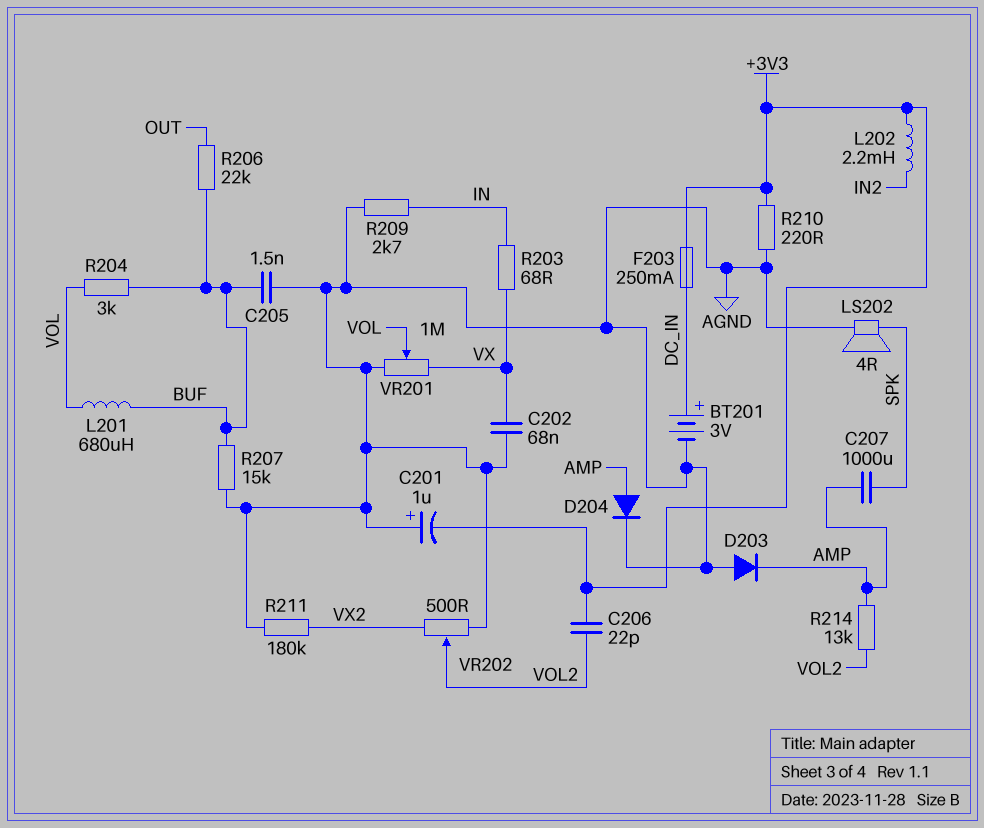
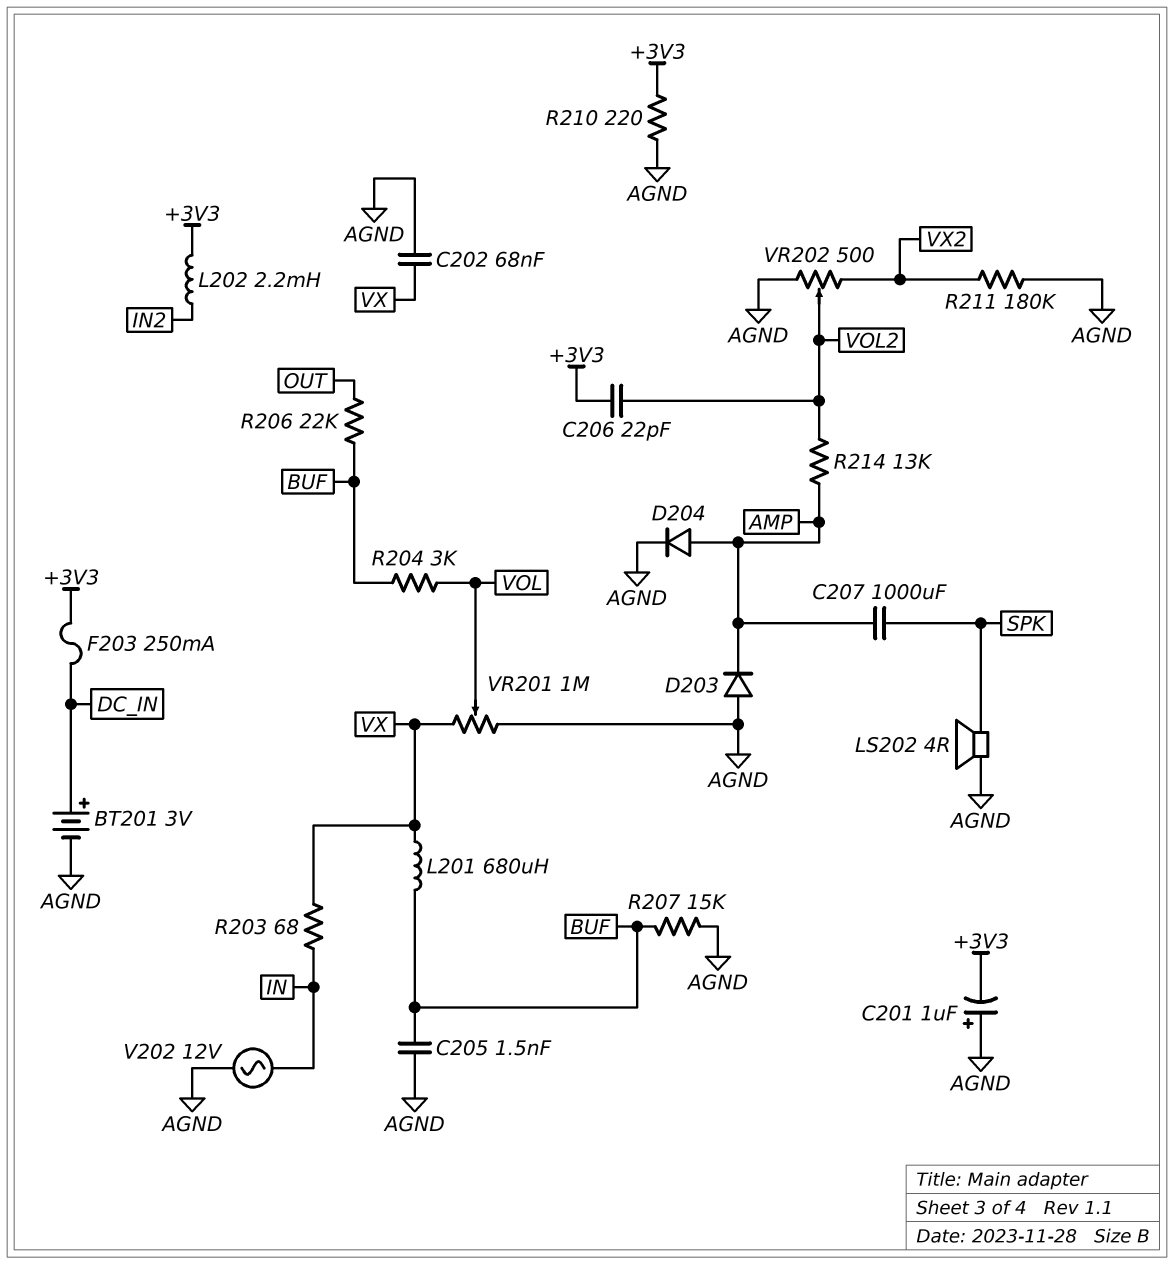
L201: 680uH (BUF, VOL) -> 680uH (BUF, VX)
R209: 2.7k (AGND, IN) -> none
V202: none -> AC 12V (AGND, IN)

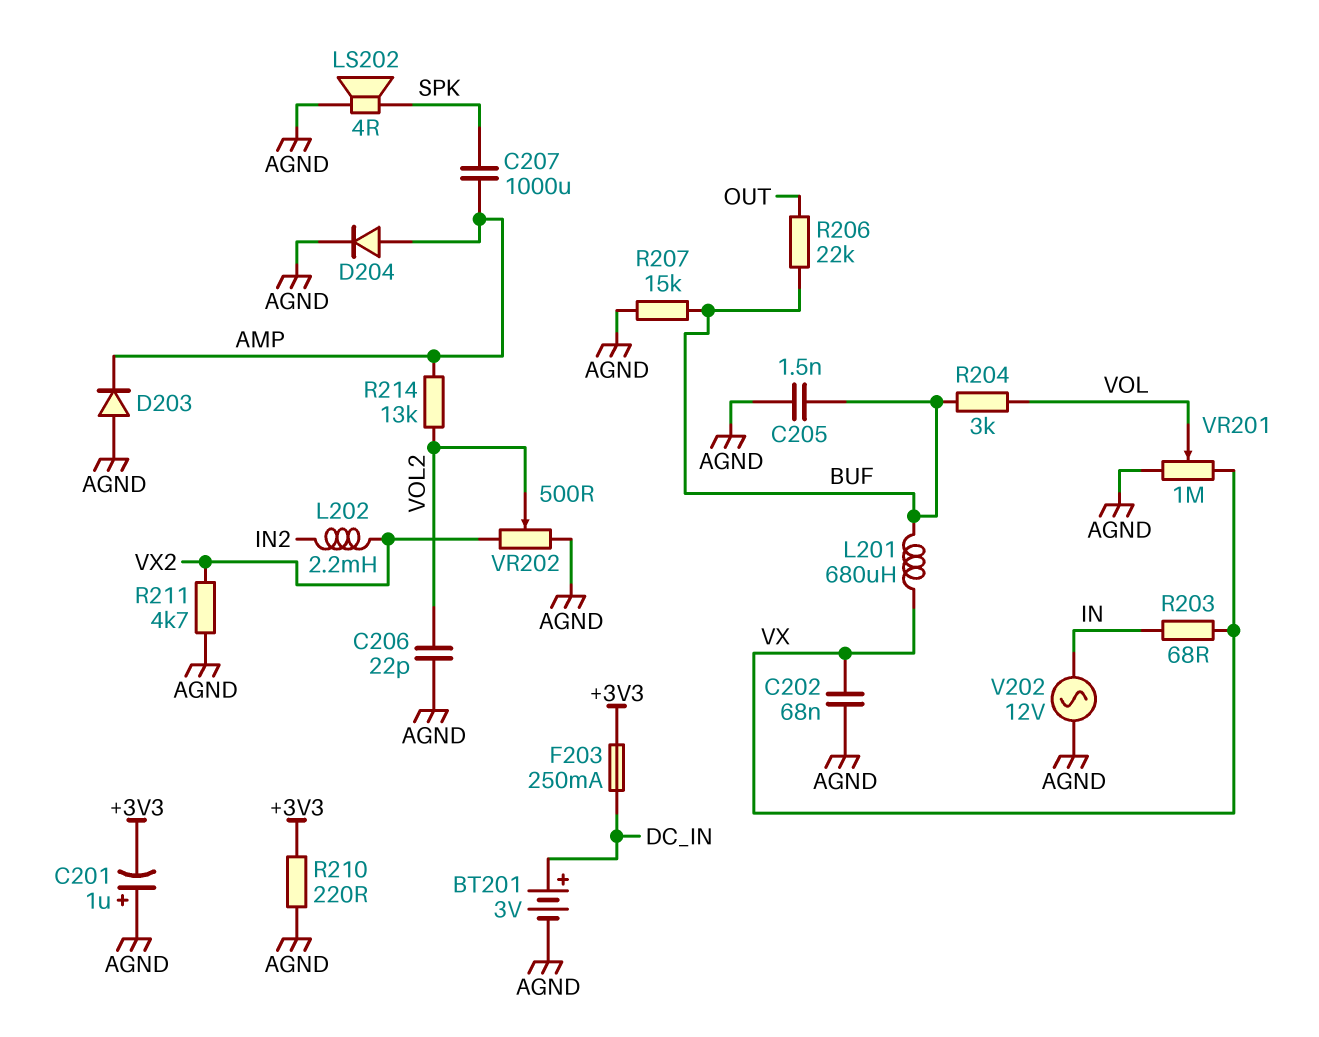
C206: 22pF (+3V3, VOL2) -> 22pF (AGND, VOL2)
L202: 2.2mH (+3V3, IN2) -> 2.2mH (IN2, VX2)
R211: 180k (AGND, VX2) -> 4.7k (AGND, VX2)

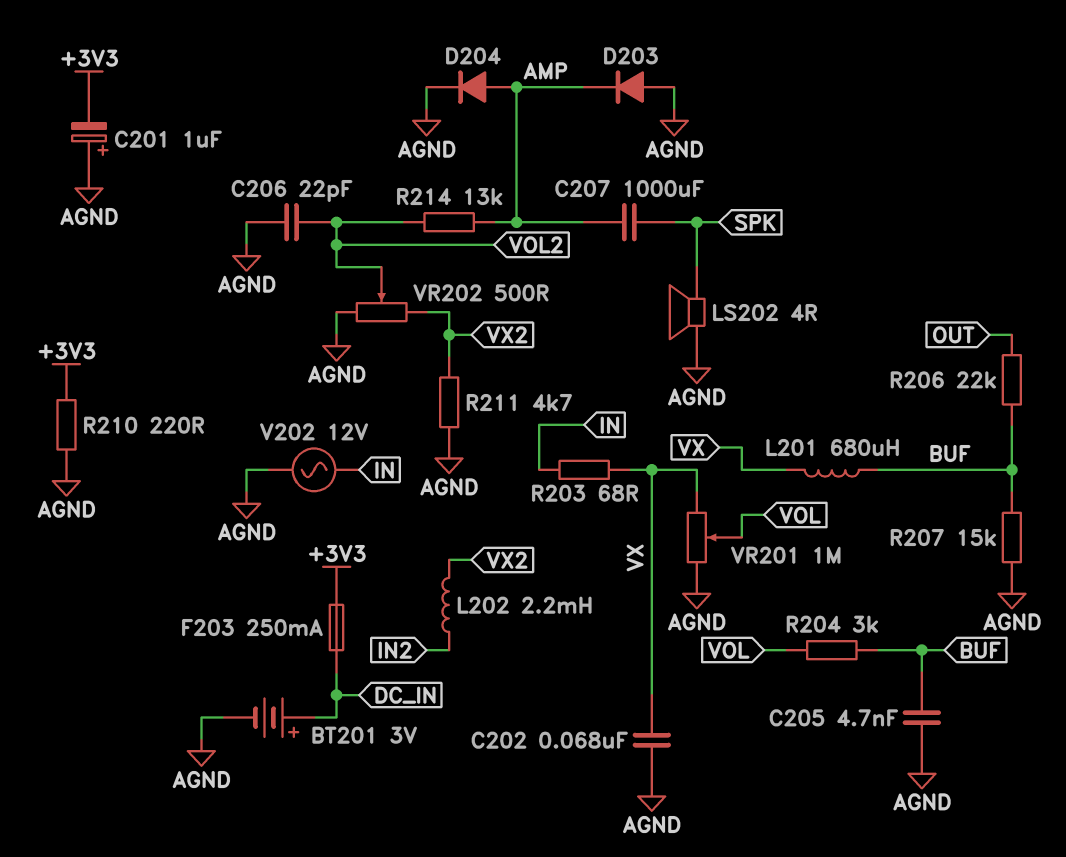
C205: 1.5nF (AGND, BUF) -> 4.7nF (AGND, BUF)

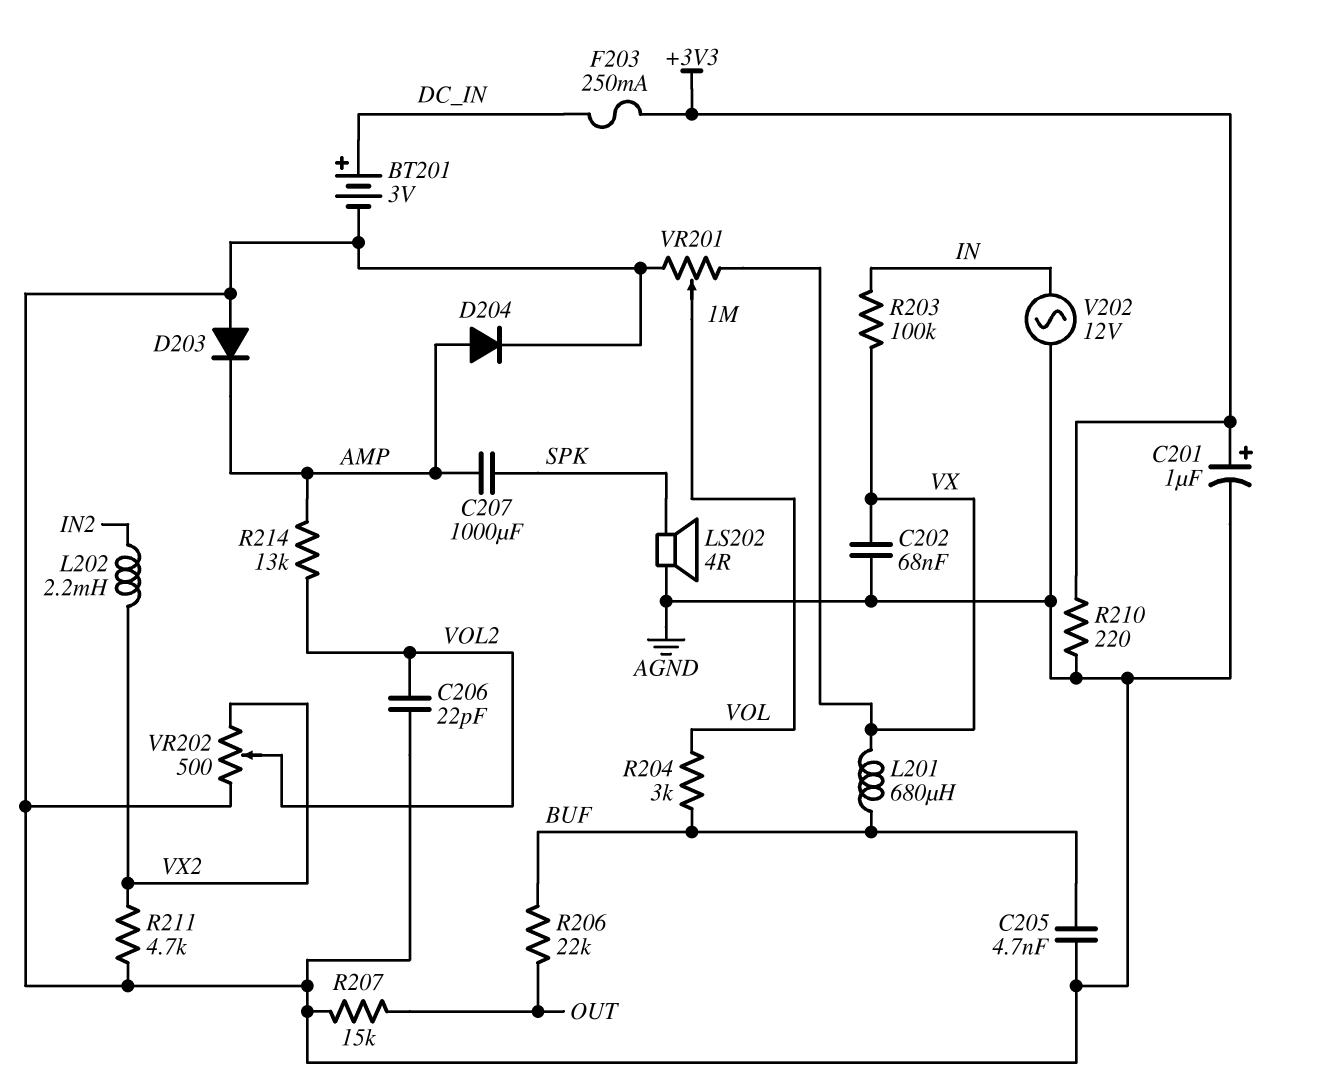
C201: 1uF (plus AGND, minus +3V3) -> 1uF (plus +3V3, minus AGND)
R203: 68 (IN, VX) -> 100k (IN, VX)
R207: 15k (AGND, BUF) -> 15k (AGND, OUT)

